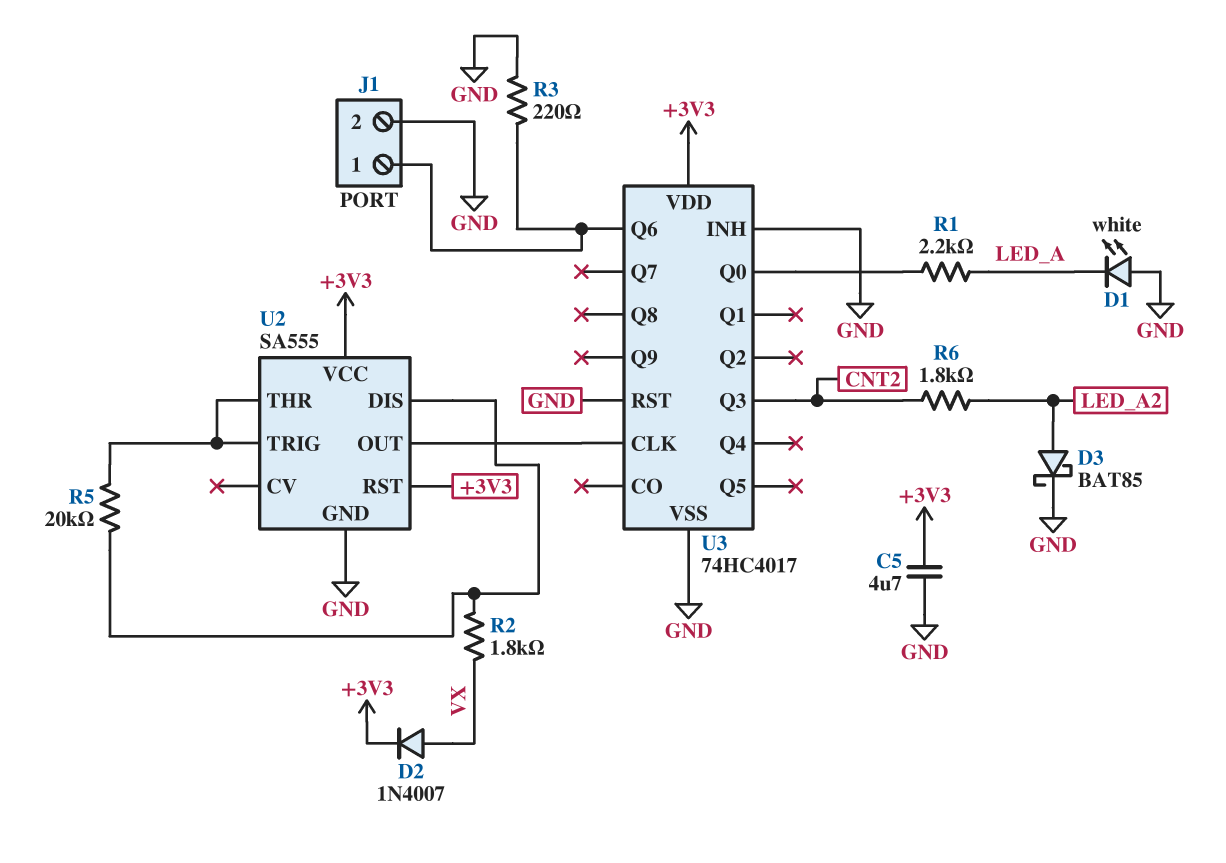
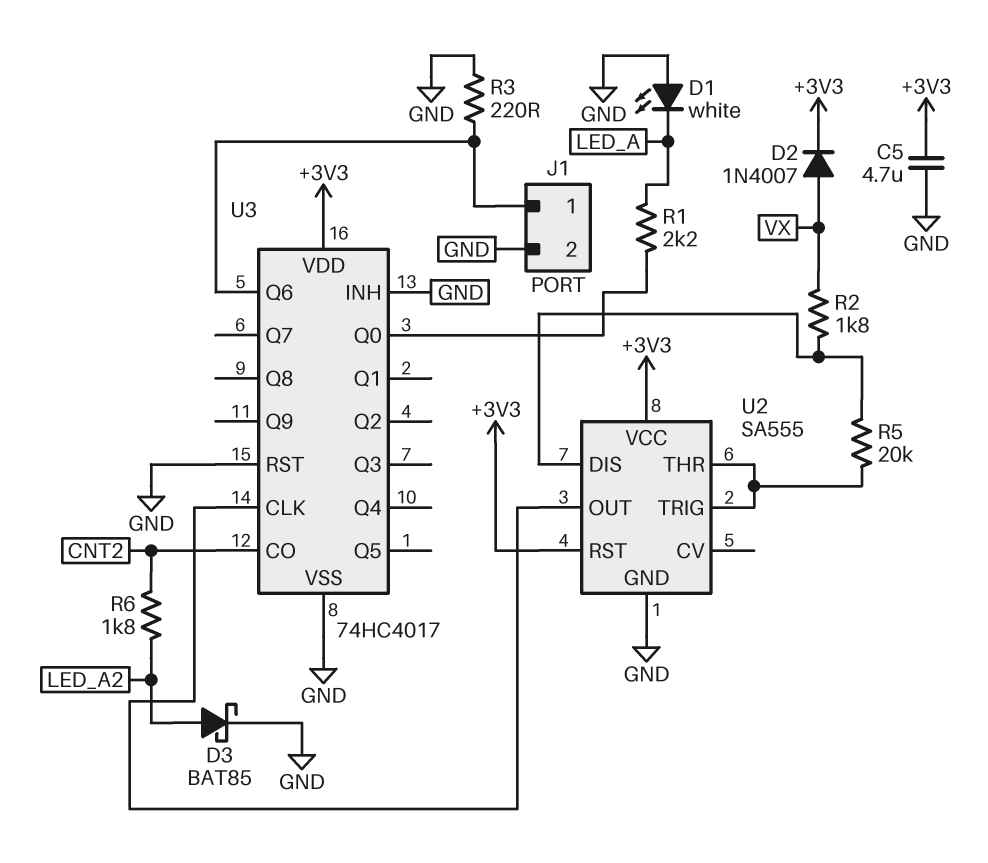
U3 pin CO: none -> CNT2
U3 pin Q3: CNT2 -> none

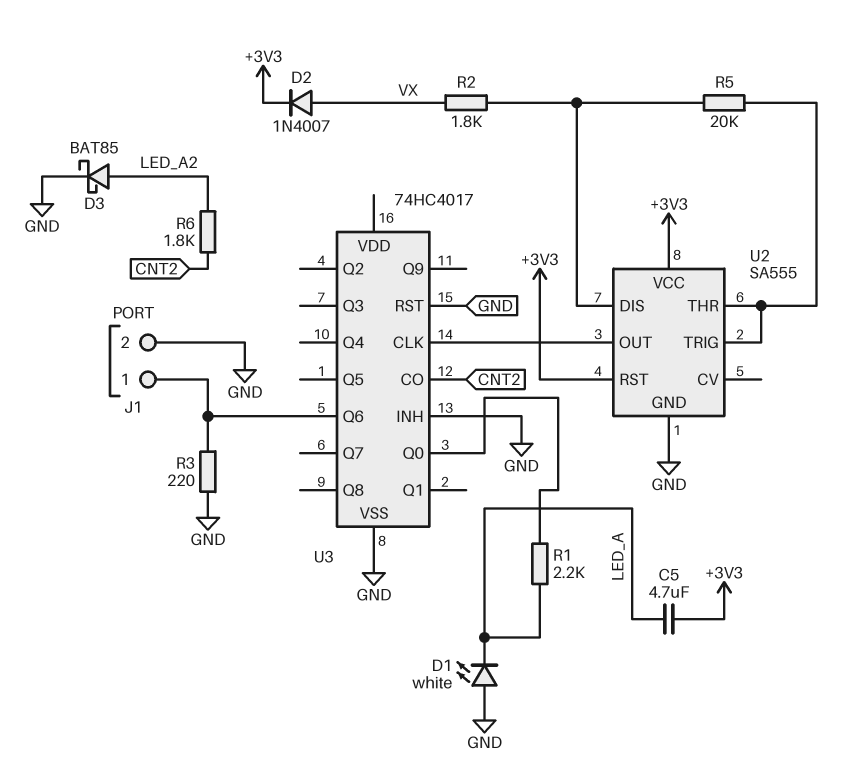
C5: 4.7uF (+3V3, GND) -> 4.7uF (+3V3, LED_A)
U3 pin VDD: +3V3 -> none

